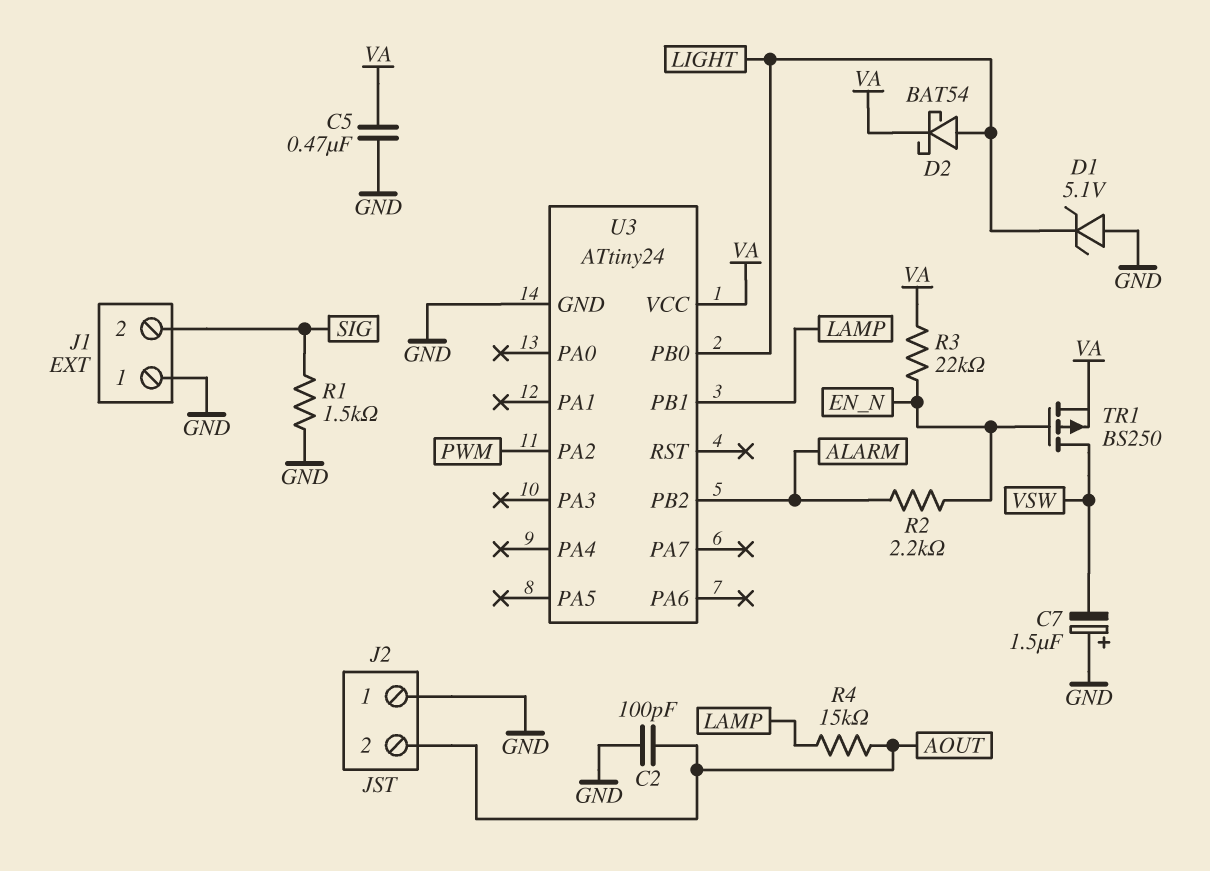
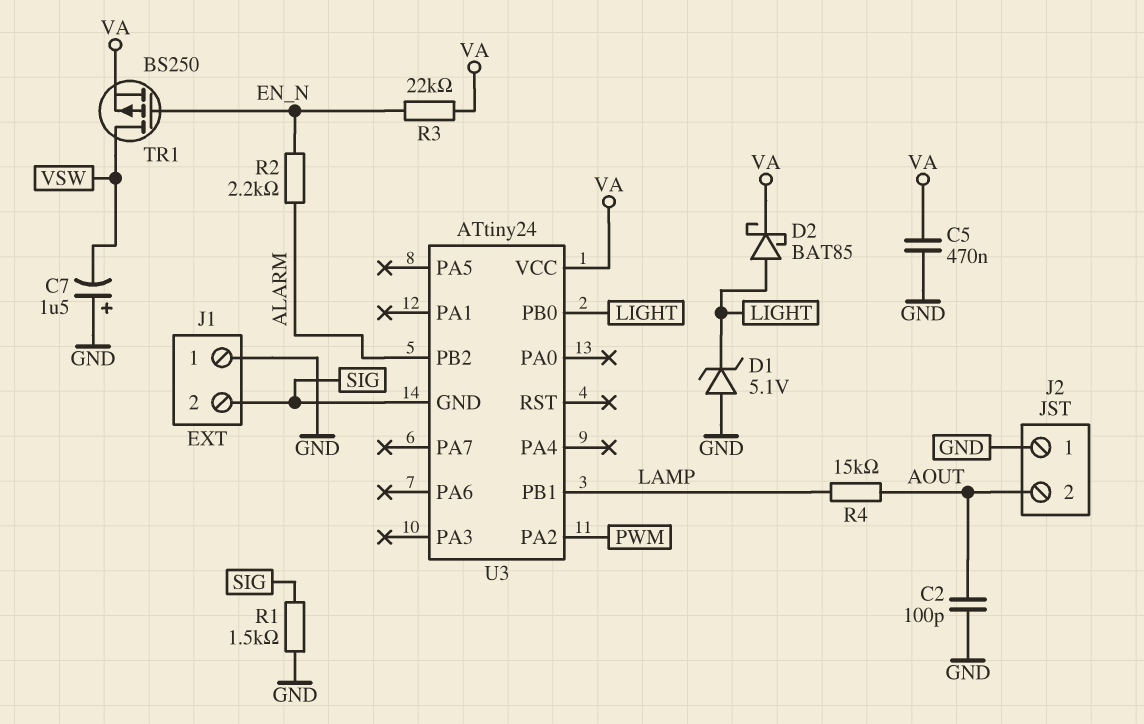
D2: schottky BAT54 (A LIGHT, K VA) -> schottky BAT85 (A LIGHT, K VA)
U3 pin GND: GND -> SIG

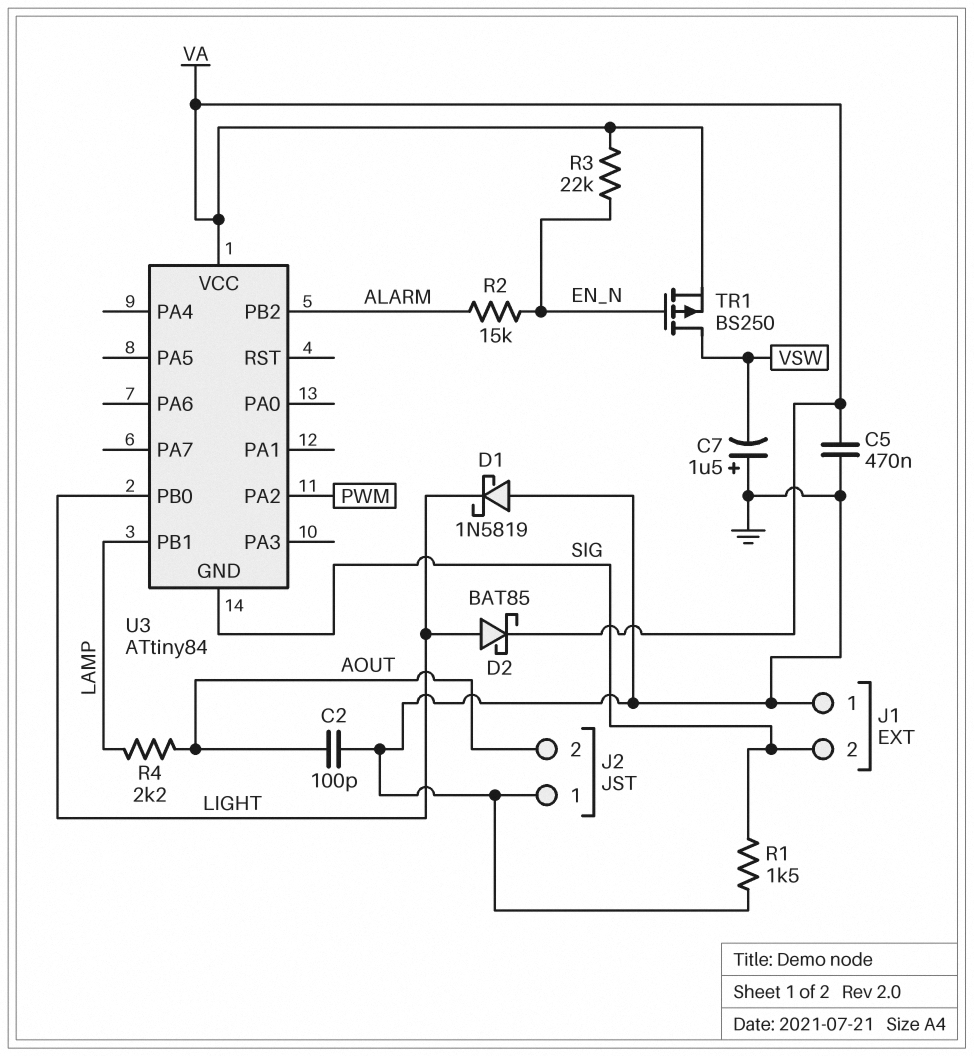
D1: zener 5.1V (A GND, K LIGHT) -> schottky 1N5819 (A GND, K LIGHT)
R2: 2.2k (ALARM, EN_N) -> 15k (ALARM, EN_N)
R4: 15k (AOUT, LAMP) -> 2.2k (AOUT, LAMP)
U3: ATtiny24 -> ATtiny84

